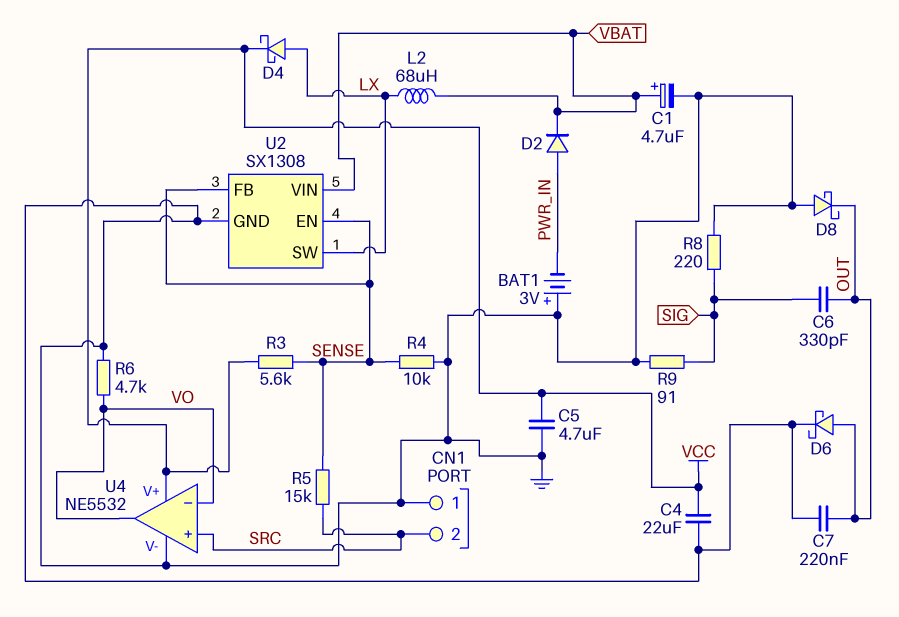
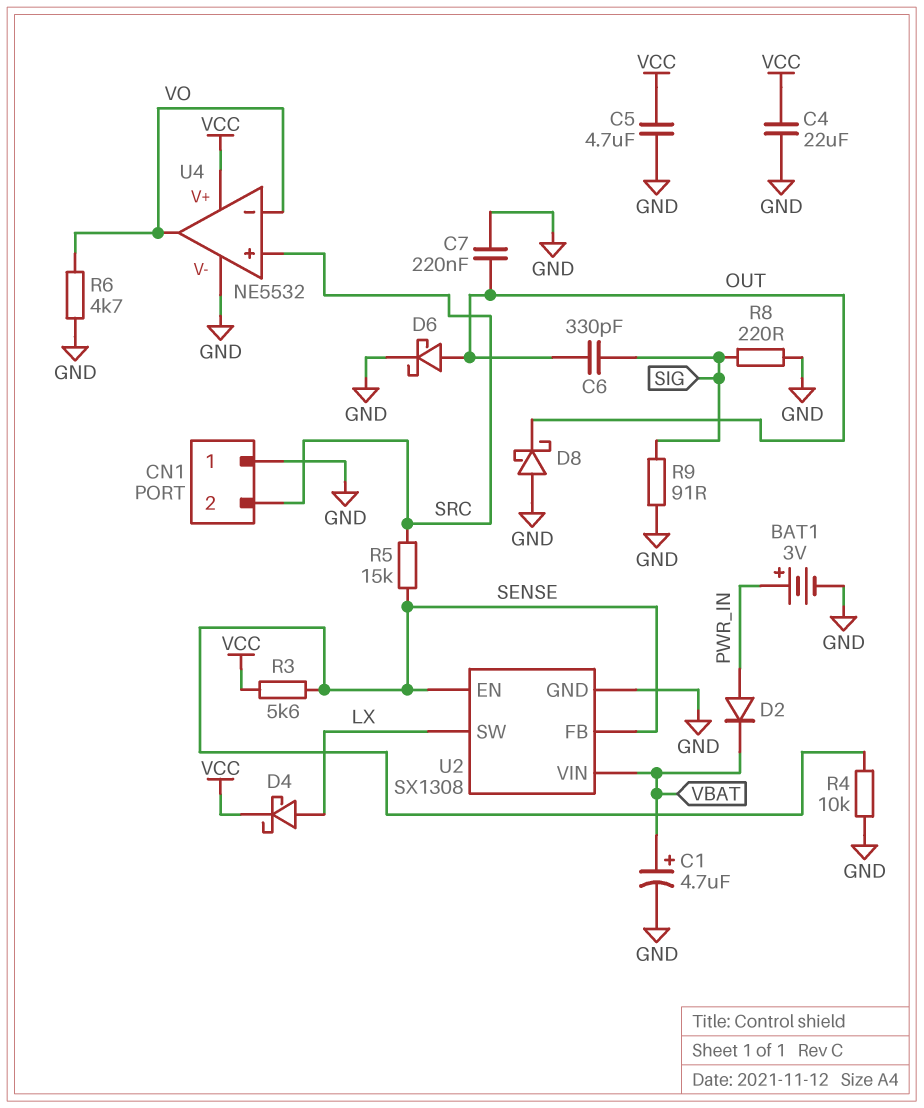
BAT1: 3V (plus GND, minus PWR_IN) -> 3V (plus PWR_IN, minus GND)
L2: 68uH (LX, VBAT) -> none

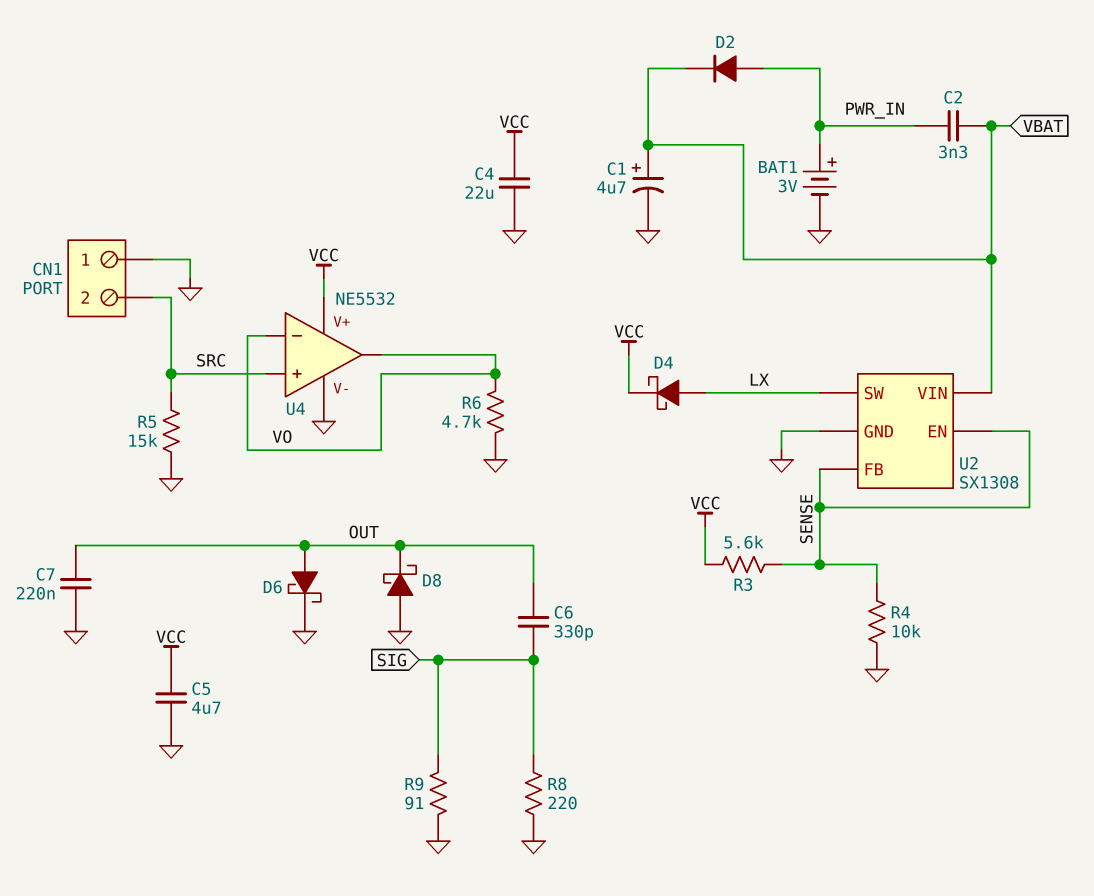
C2: none -> 3.3nF (PWR_IN, VBAT)
R5: 15k (SENSE, SRC) -> 15k (GND, SRC)

